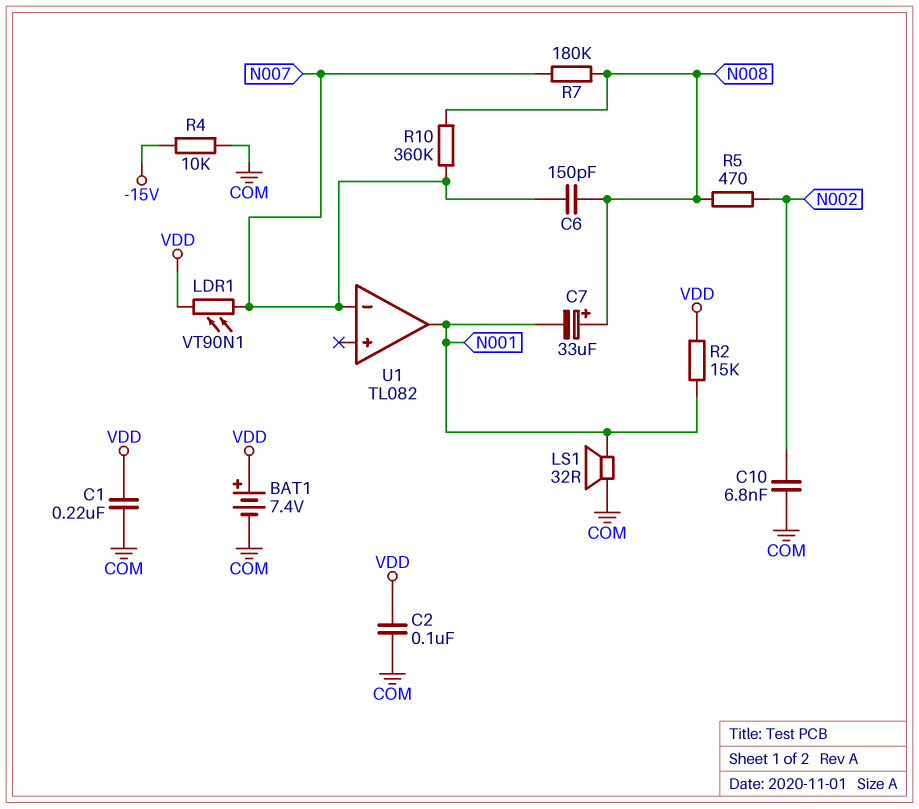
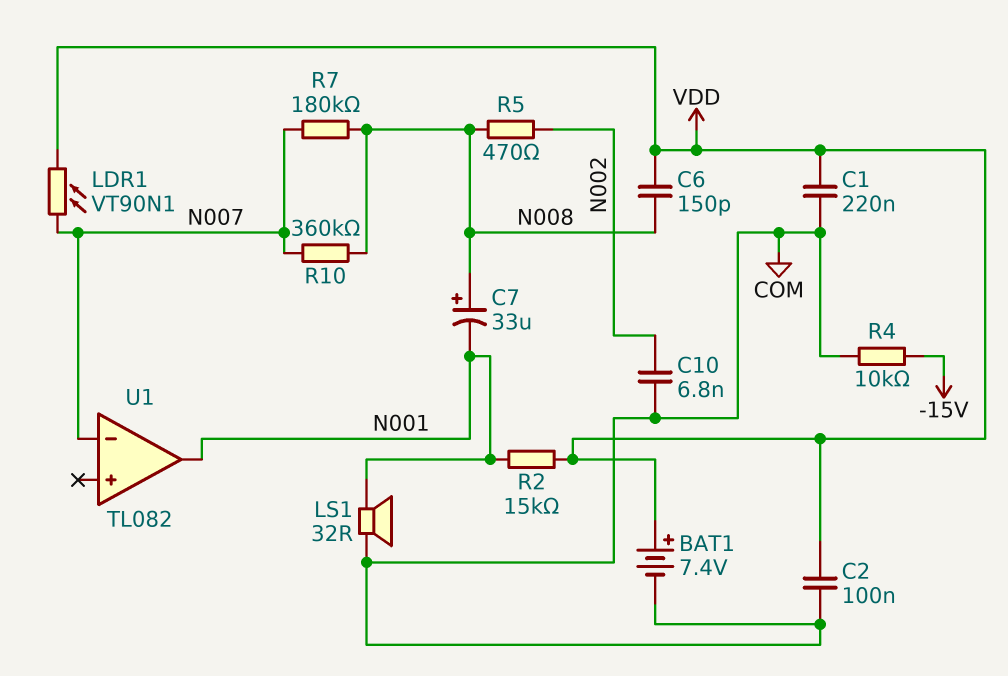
C6: 150pF (N007, N008) -> 150pF (N008, VDD)

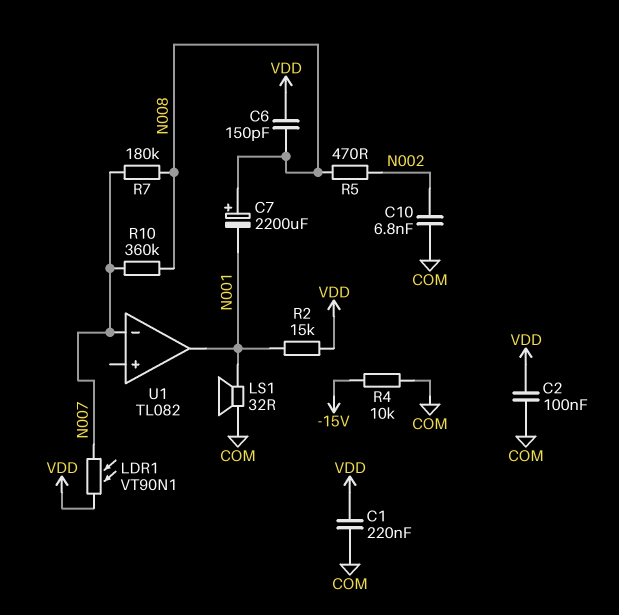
BAT1: 7.4V (plus VDD, minus COM) -> none
C7: 33uF (plus N008, minus N001) -> 2200uF (plus N008, minus N001)

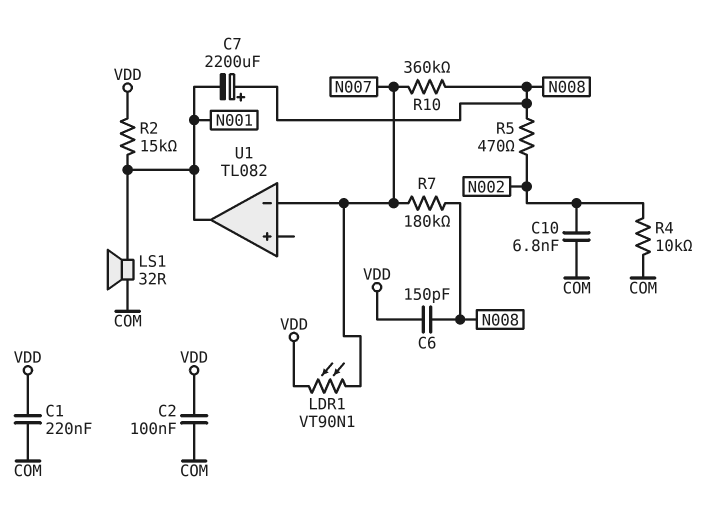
R4: 10k (-15V, COM) -> 10k (COM, N002)

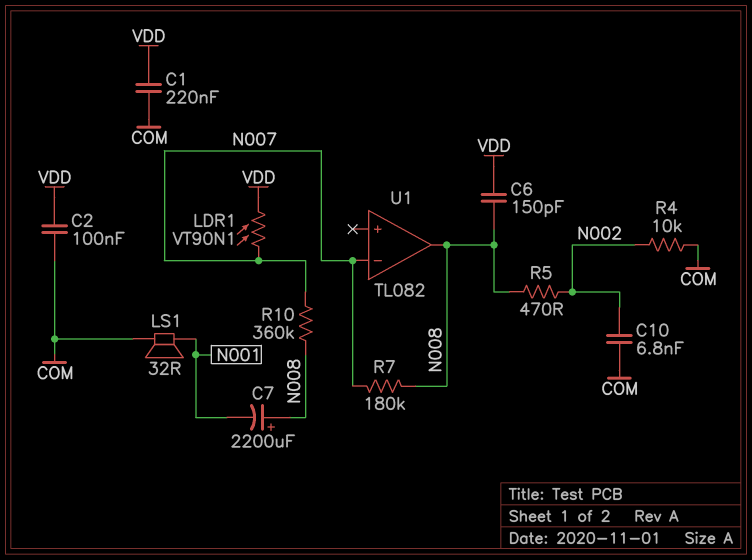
R2: 15k (N001, VDD) -> none
U1 pin out: N001 -> N008

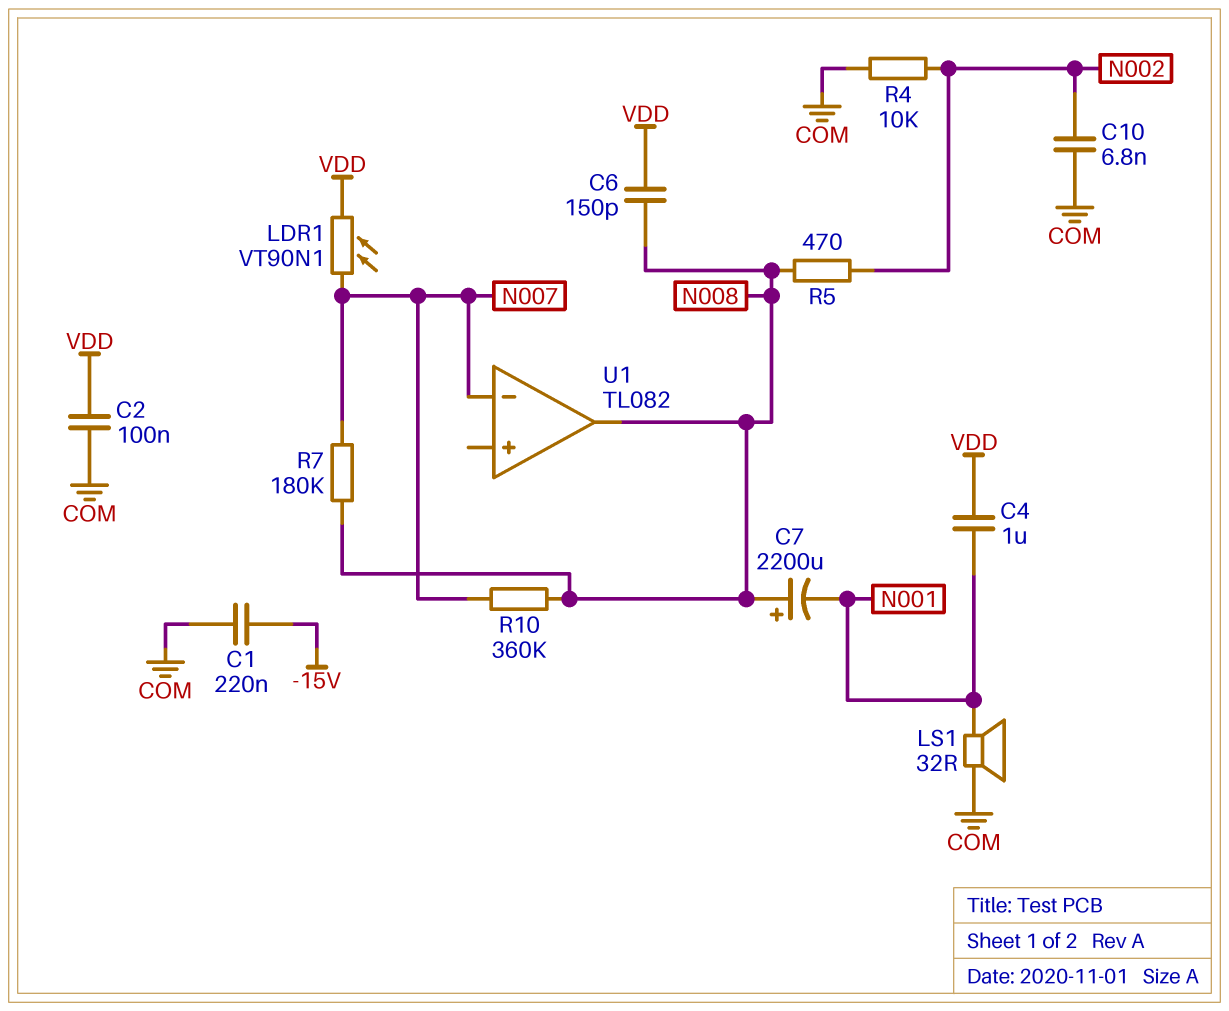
C1: 220nF (COM, VDD) -> 220nF (-15V, COM)
C4: none -> 1uF (N001, VDD)

